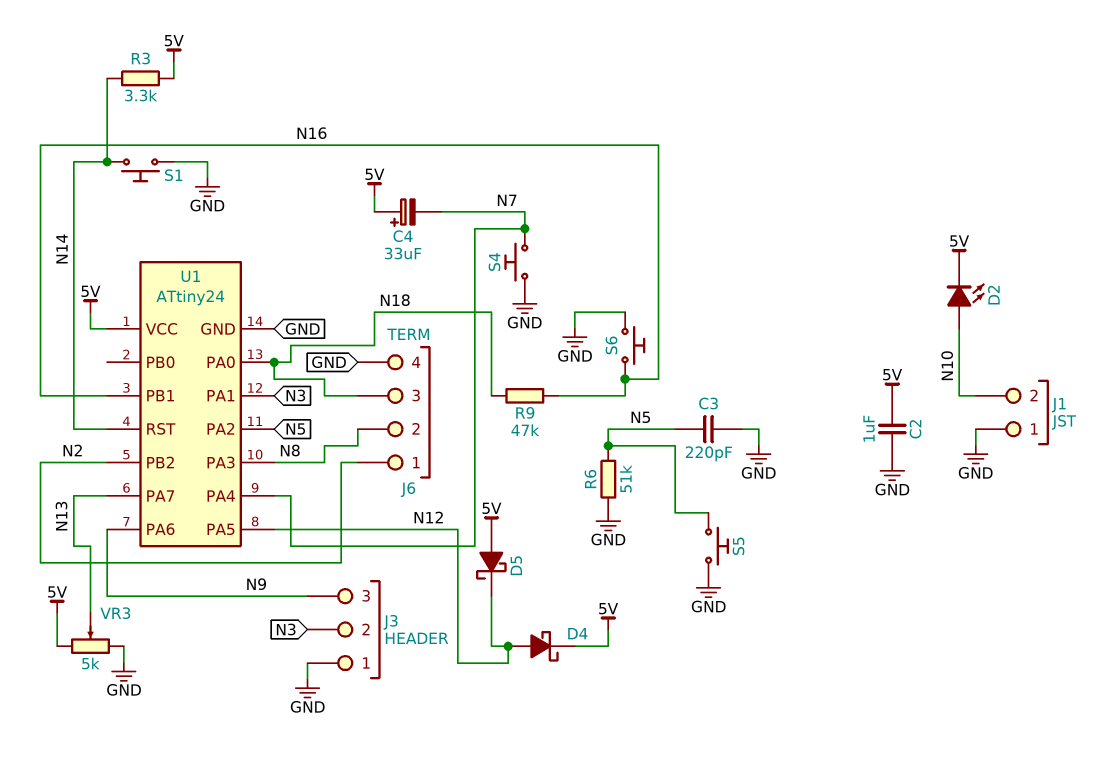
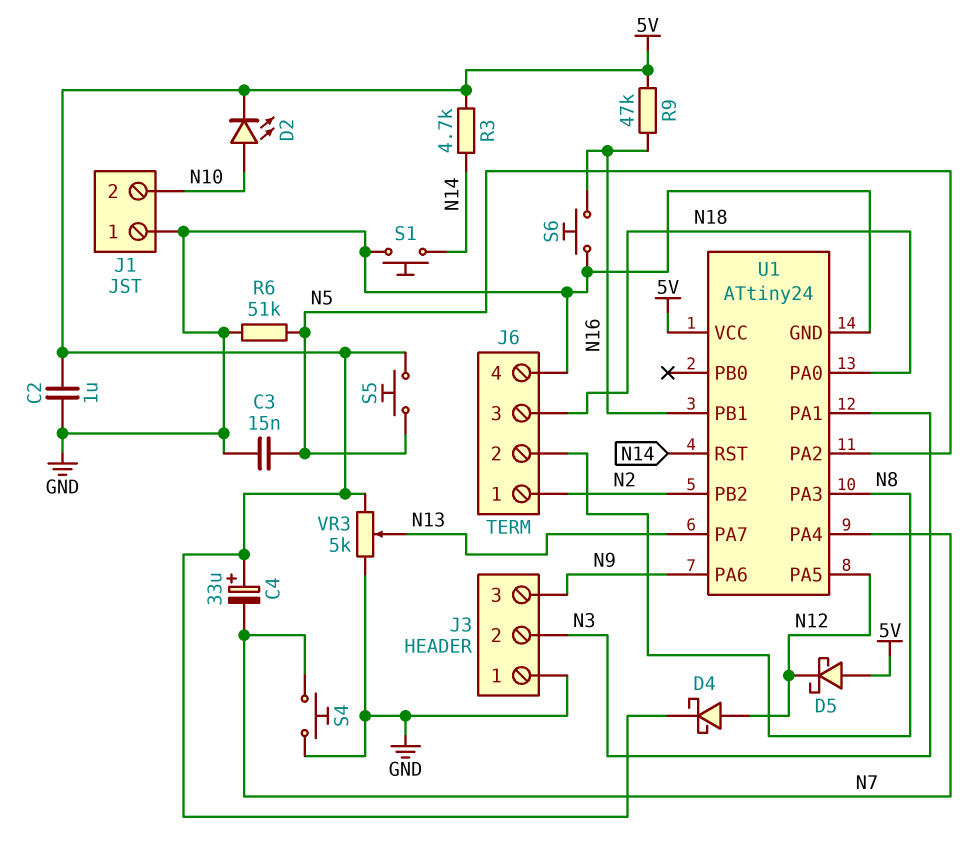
C3: 220pF (GND, N5) -> 15nF (GND, N5)
R3: 3.3k (5V, N14) -> 4.7k (5V, N14)
R9: 47k (N16, N18) -> 47k (5V, N16)
S5: button (GND, N5) -> button (5V, N5)

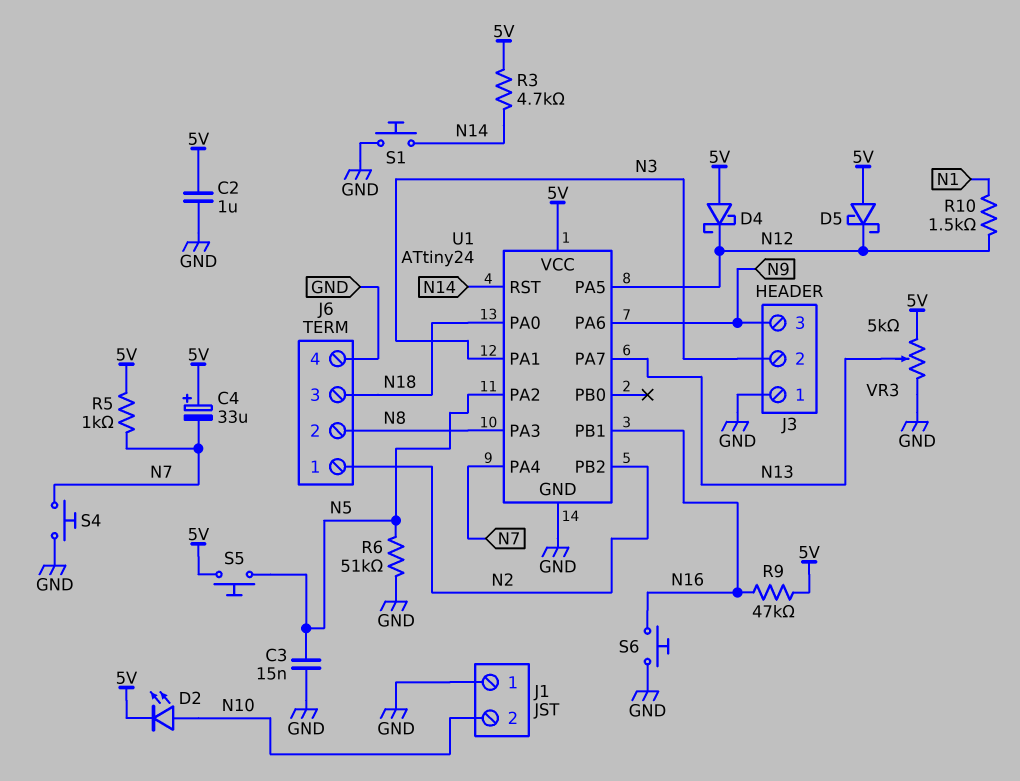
D4: schottky (A N12, K 5V) -> schottky (A 5V, K N12)
R5: none -> 1k (5V, N7)
R10: none -> 1.5k (N1, N12)

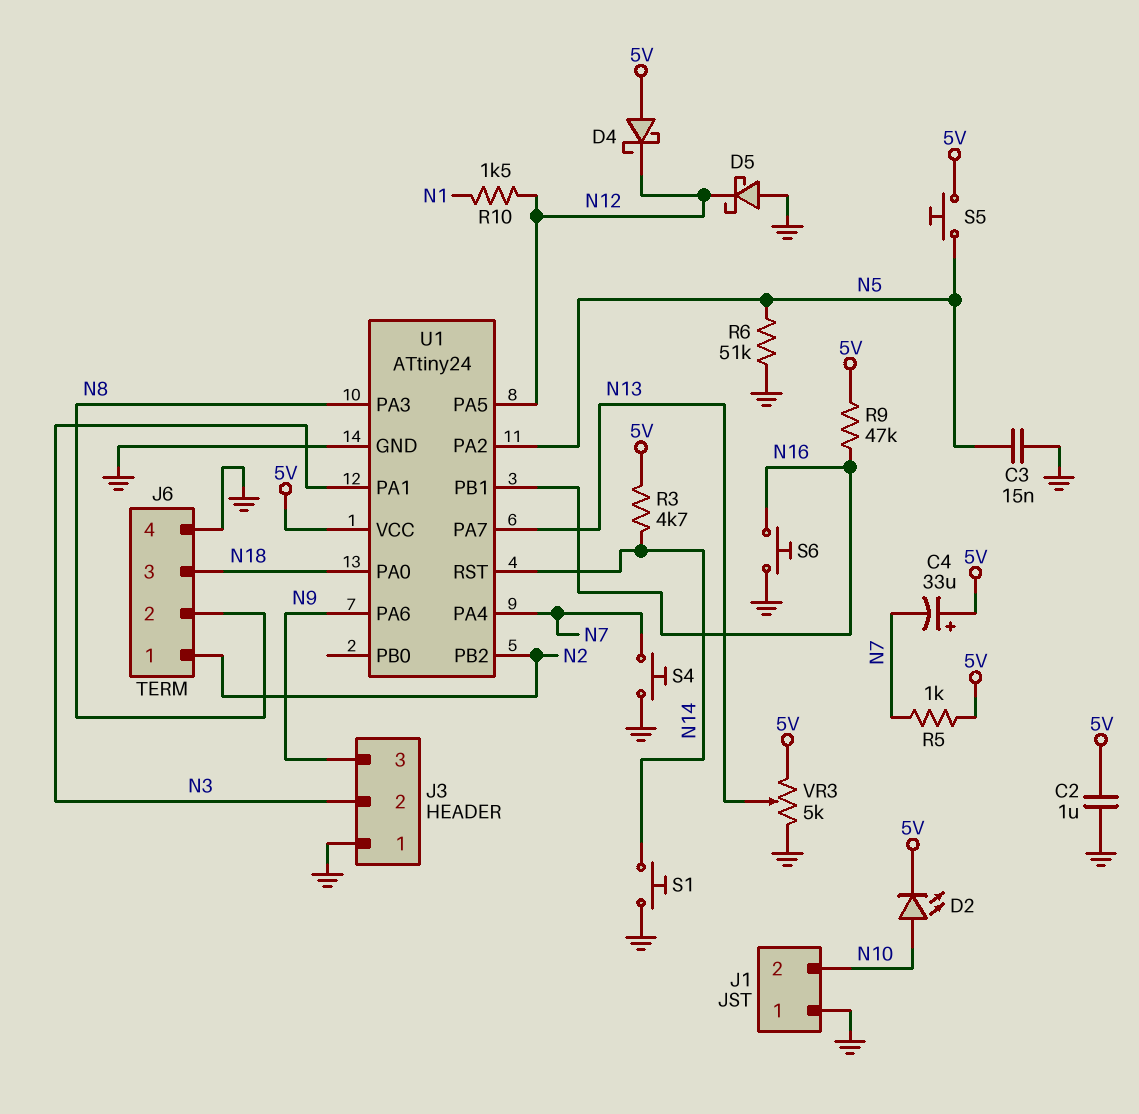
D5: schottky (A 5V, K N12) -> schottky (A GND, K N12)

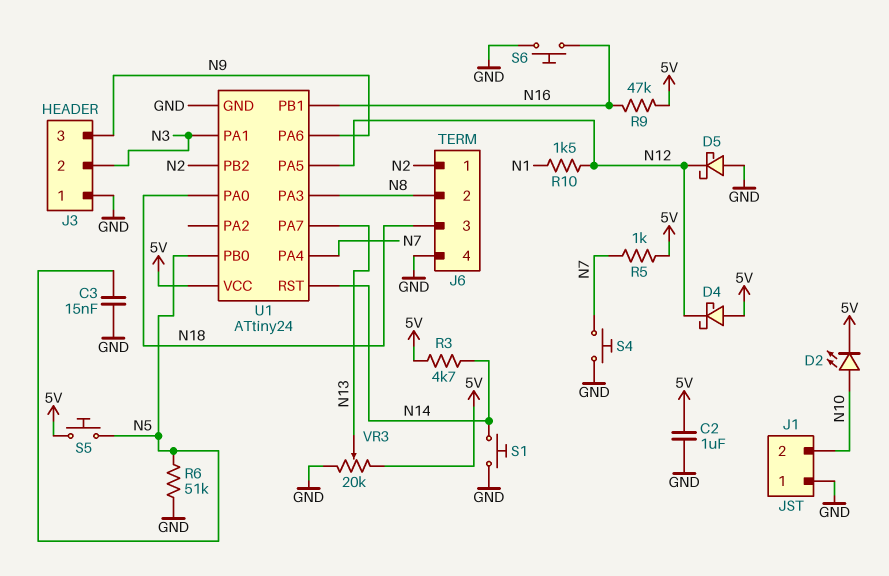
C4: 33uF (plus 5V, minus N7) -> none
U1 pin PA2: N5 -> none
U1 pin PB0: none -> N5
VR3: 5k (5V, GND, wiper N13) -> 20k (5V, GND, wiper N13)

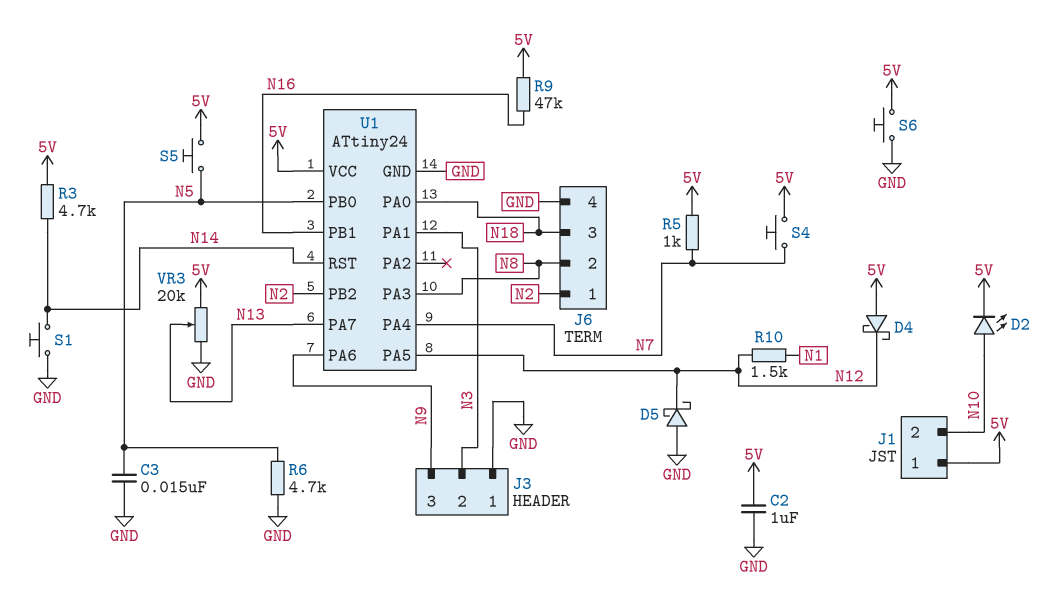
J1 pin 1: GND -> 5V
R6: 51k (GND, N5) -> 4.7k (GND, N5)
S4: button (GND, N7) -> button (5V, N7)
S6: button (GND, N16) -> button (5V, GND)

